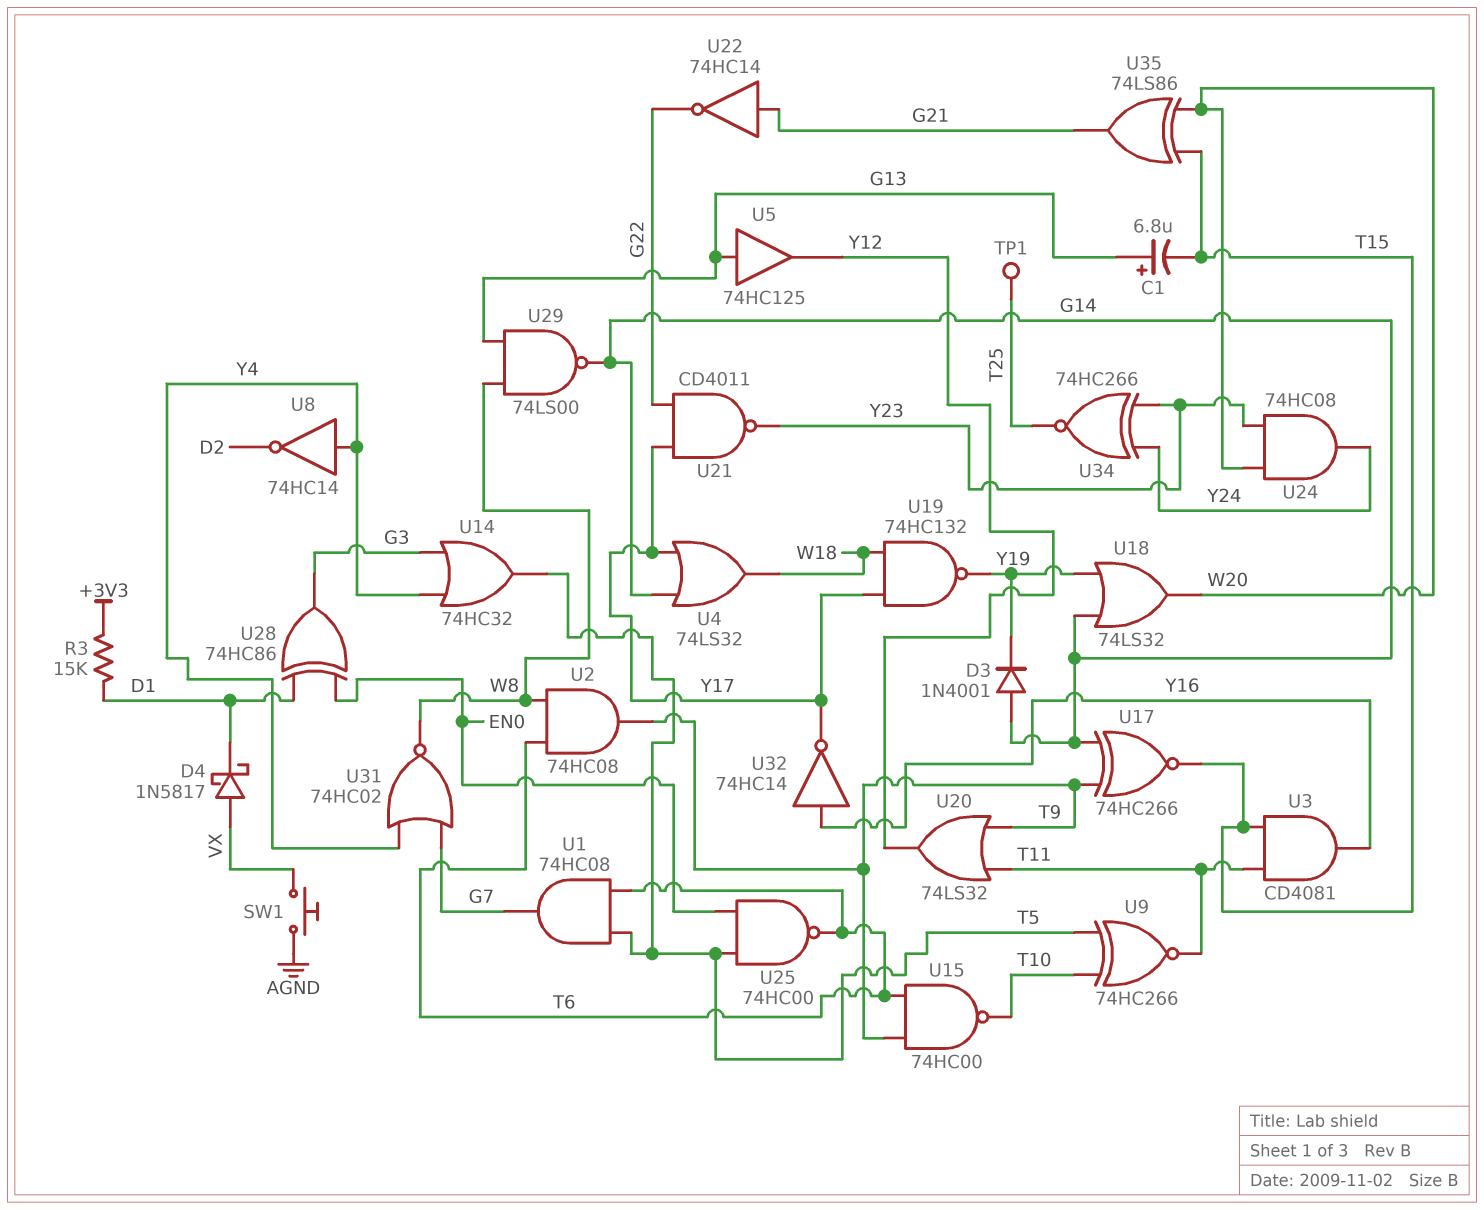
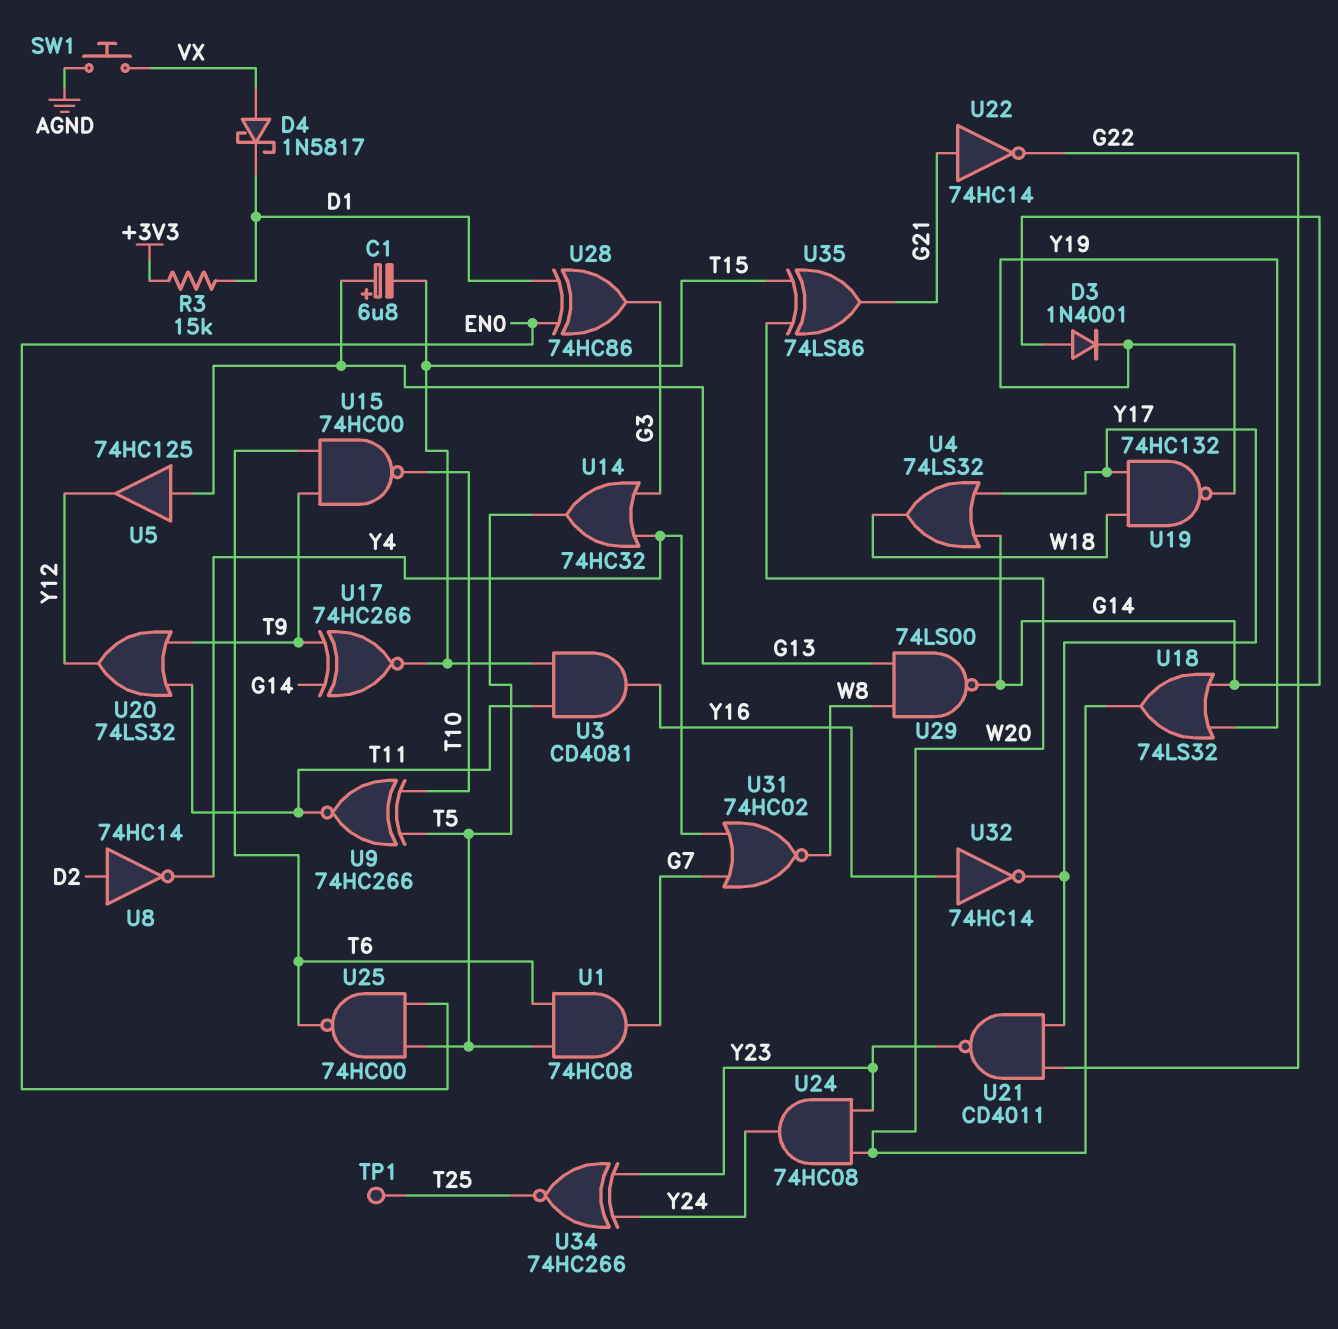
U2: AND 74HC08 (in T6, in W8, out T9) -> none
U8: NOT 74HC14 (in Y4, out D2) -> NOT 74HC14 (in D2, out Y4)

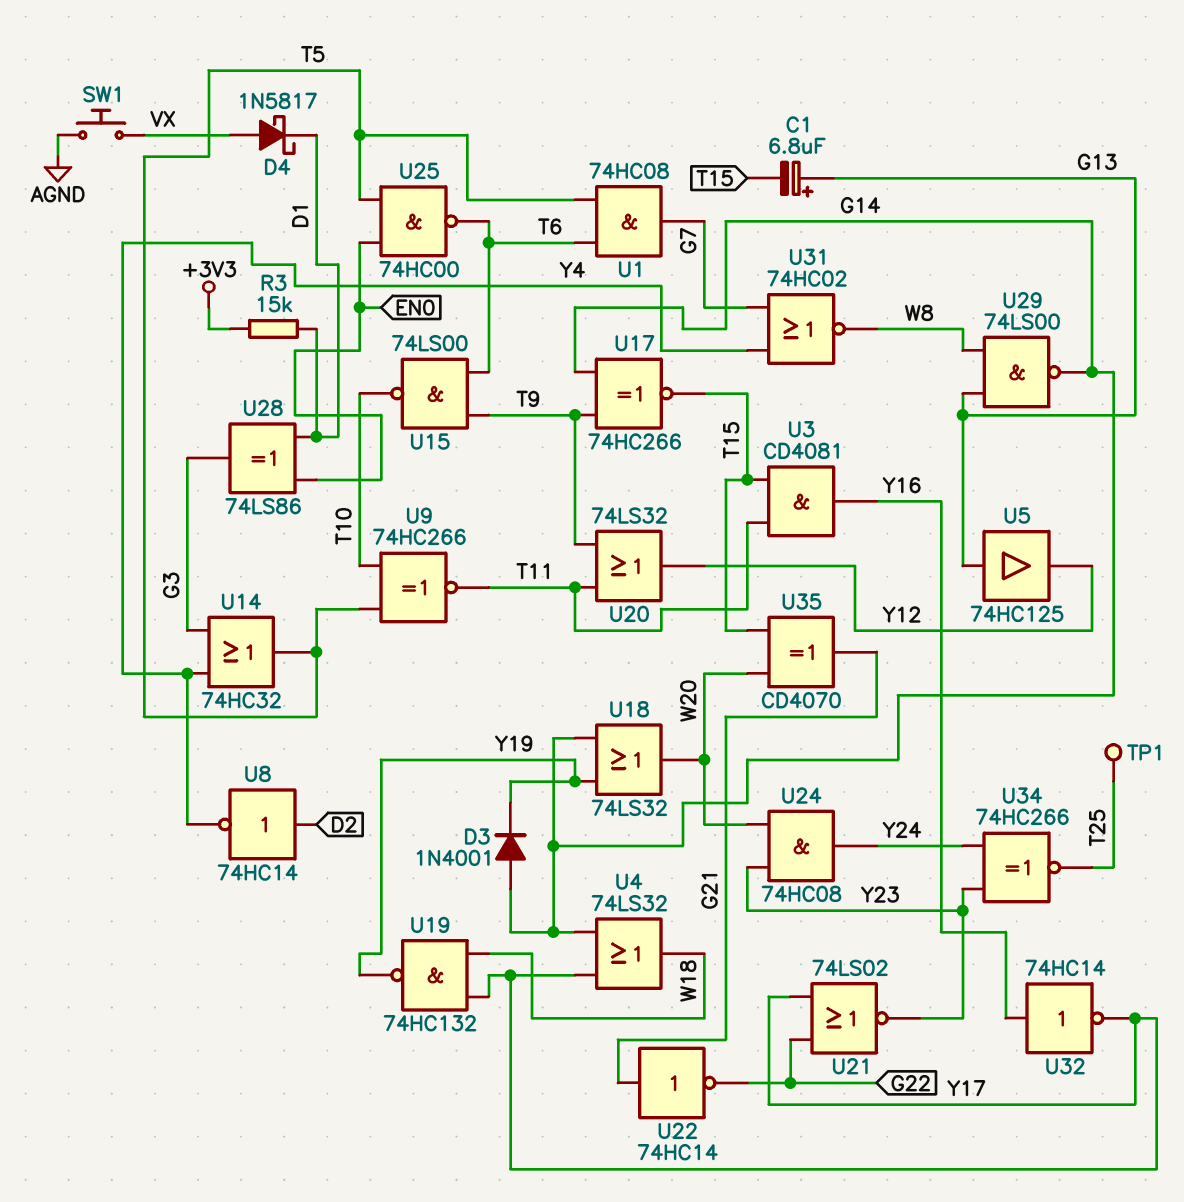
U15: NAND 74HC00 (in T6, in T9, out T10) -> NAND 74LS00 (in T6, in T9, out T10)
U21: NAND CD4011 (in G22, in Y17, out Y23) -> NOR 74LS02 (in G22, in Y17, out Y23)
U28: XOR 74HC86 (in D1, in EN0, out G3) -> XOR 74LS86 (in D1, in EN0, out G3)
U35: XOR 74LS86 (in T15, in W20, out G21) -> XOR CD4070 (in T15, in W20, out G21)

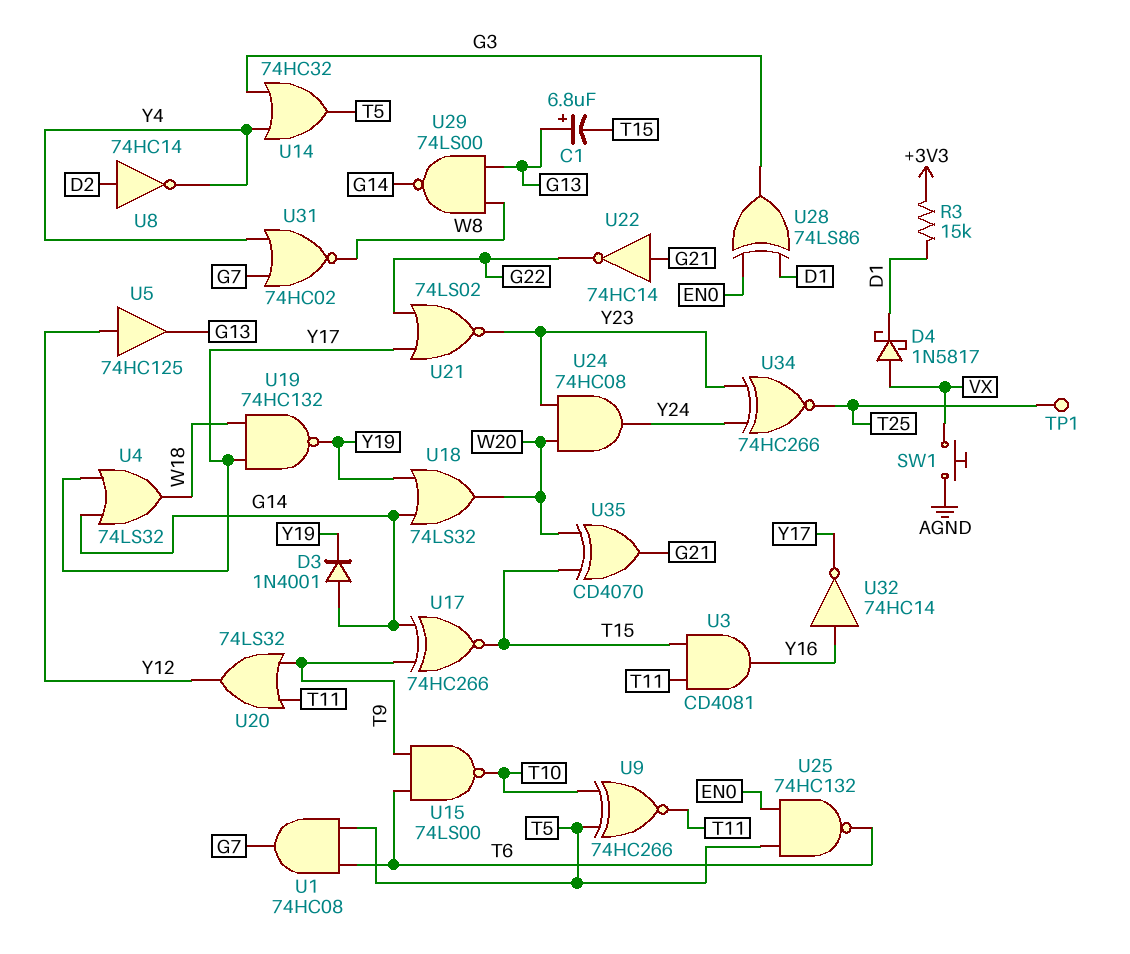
U5: buffer 74HC125 (in G13, out Y12) -> buffer 74HC125 (in Y12, out G13)
U25: NAND 74HC00 (in EN0, in T5, out T6) -> NAND 74HC132 (in EN0, in T5, out T6)

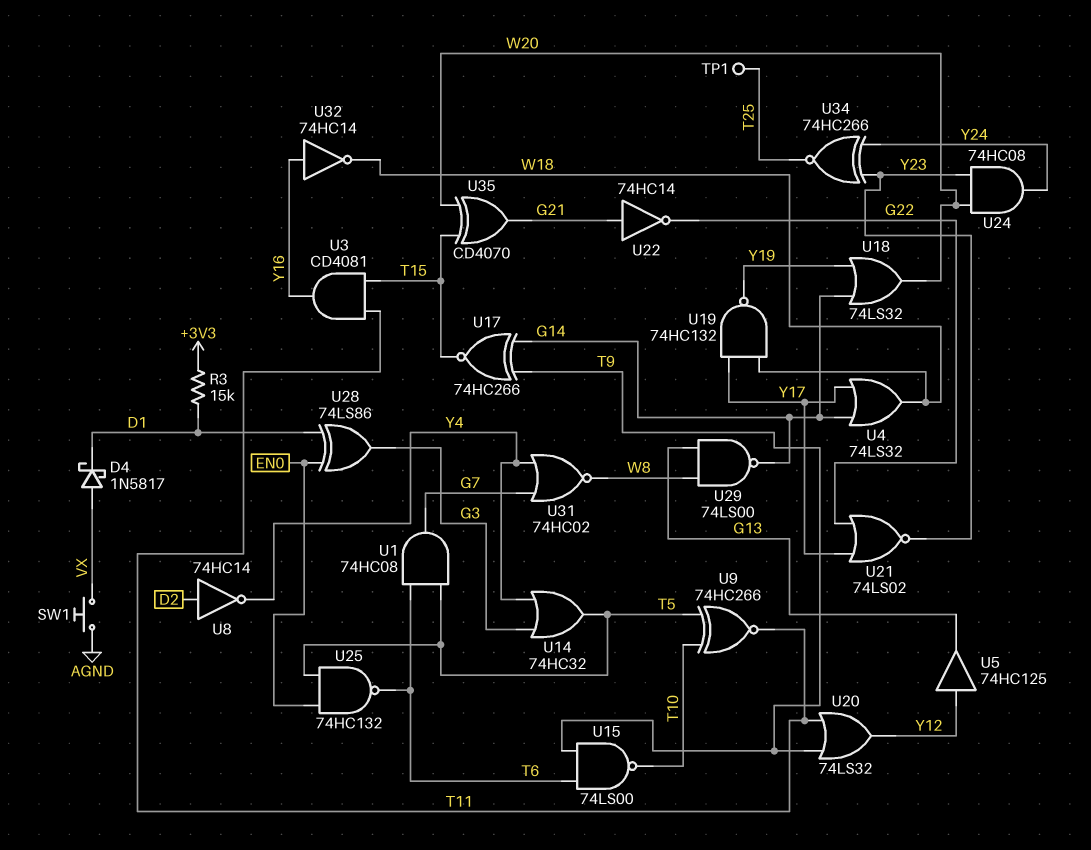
C1: 6.8uF (plus G13, minus T15) -> none
D3: diode 1N4001 (A G14, K Y19) -> none
U32: NOT 74HC14 (in Y16, out Y17) -> NOT 74HC14 (in Y16, out W18)

